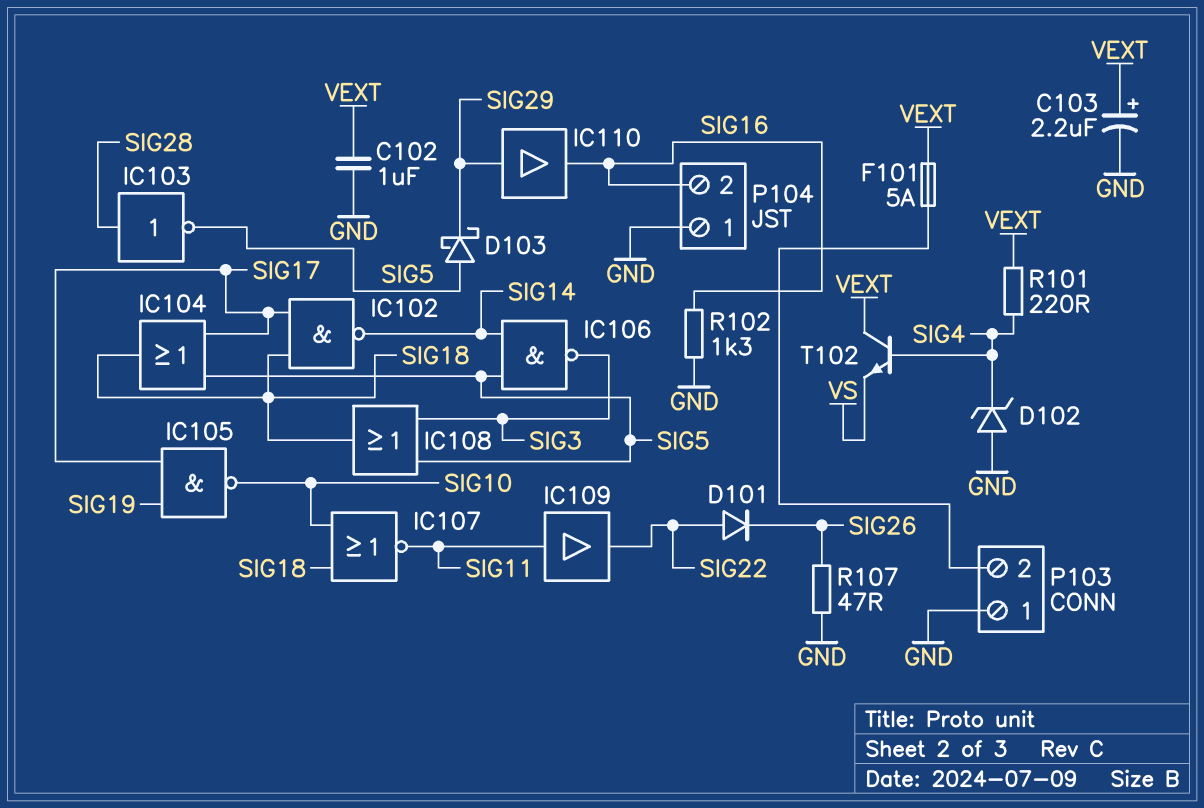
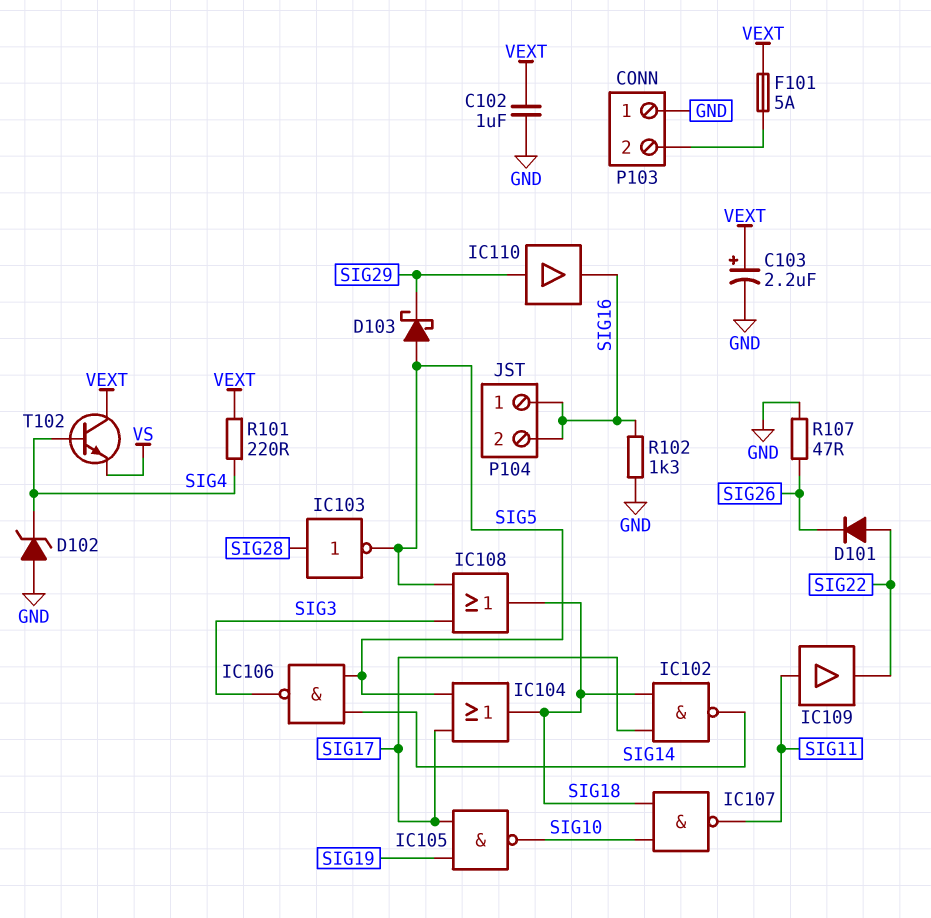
IC107: NOR (in SIG10, in SIG18, out SIG11) -> NAND (in SIG10, in SIG18, out SIG11)
P104 pin 1: GND -> SIG16

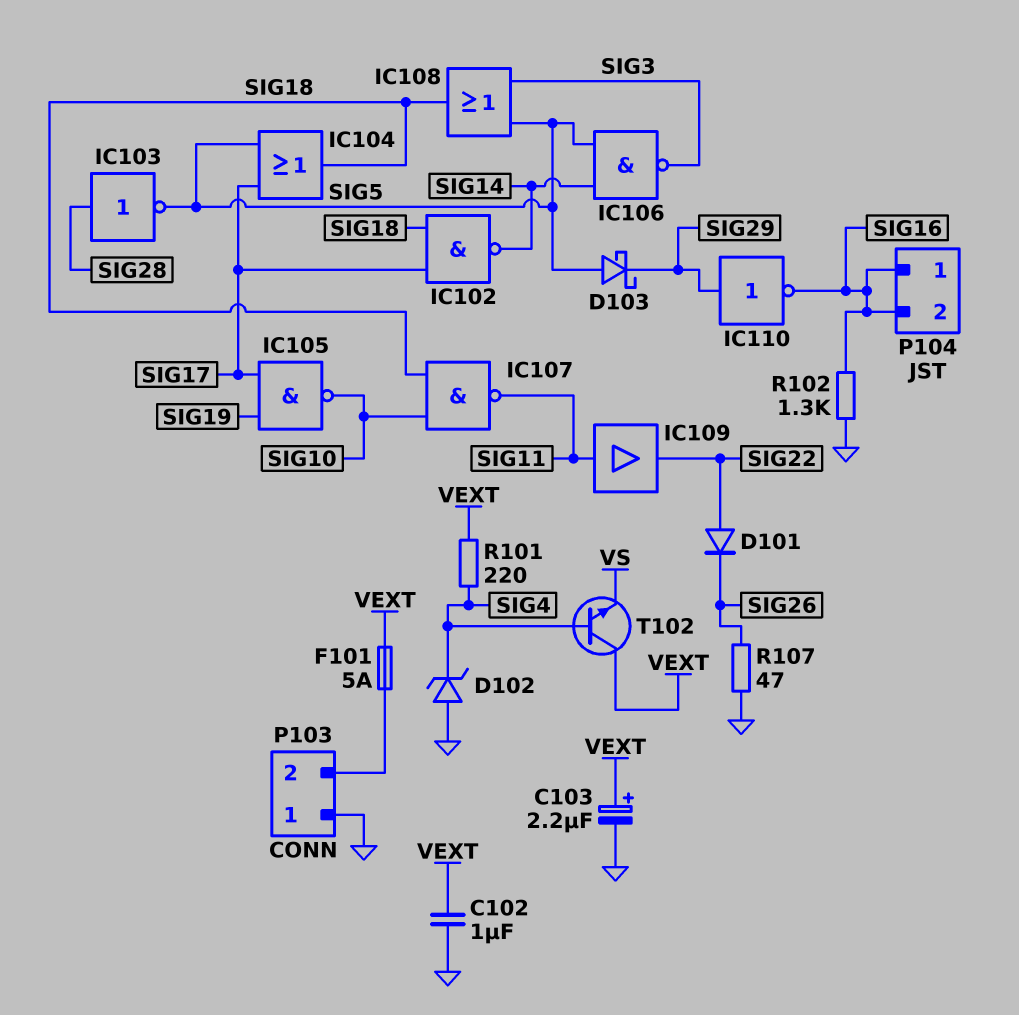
IC110: buffer (in SIG29, out SIG16) -> NOT (in SIG29, out SIG16)

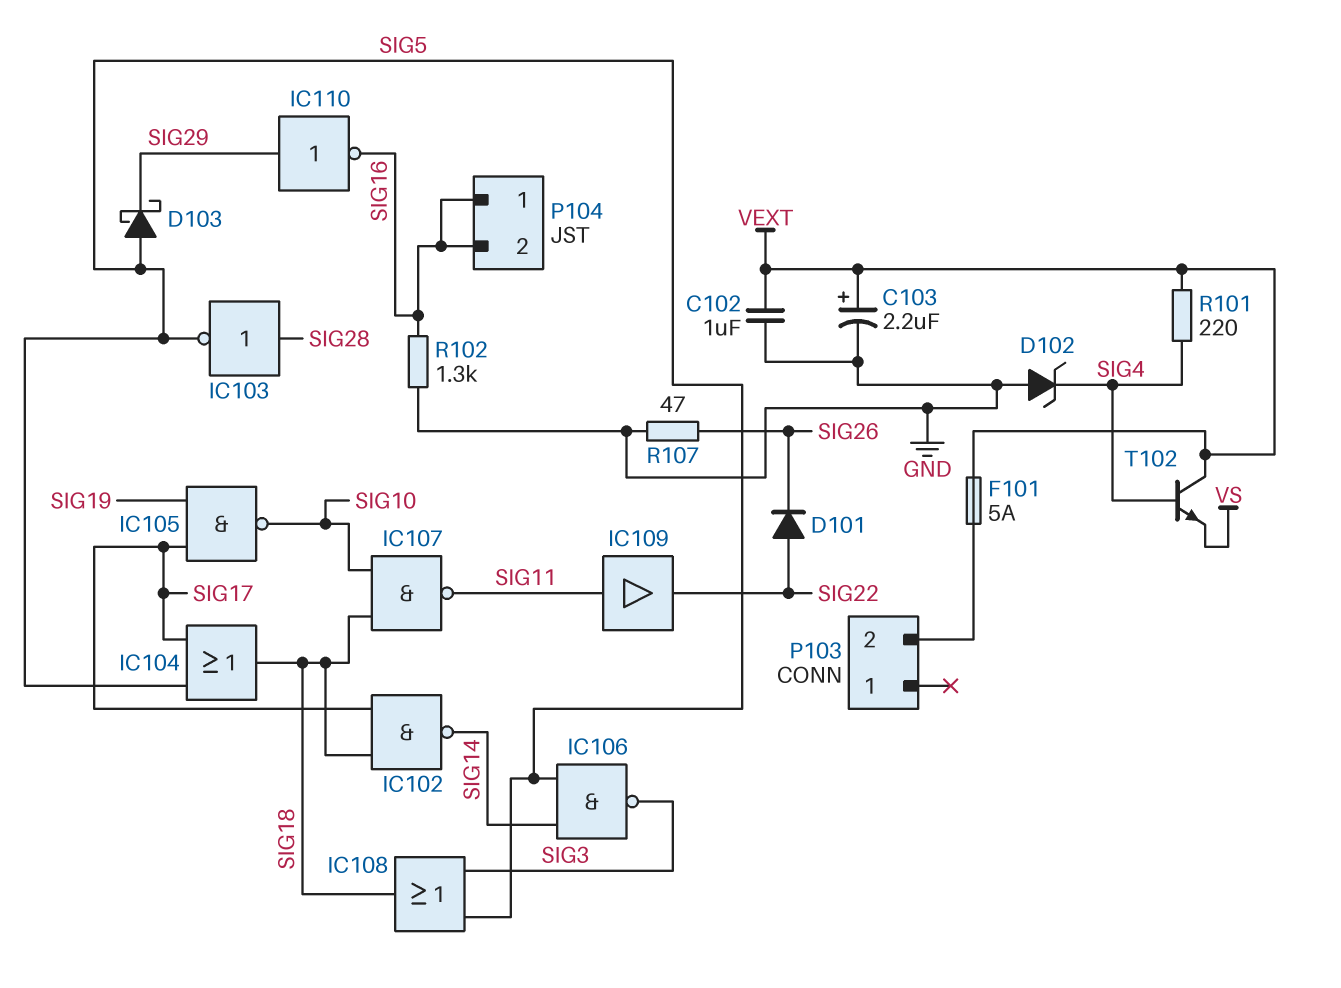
P103 pin 1: GND -> none

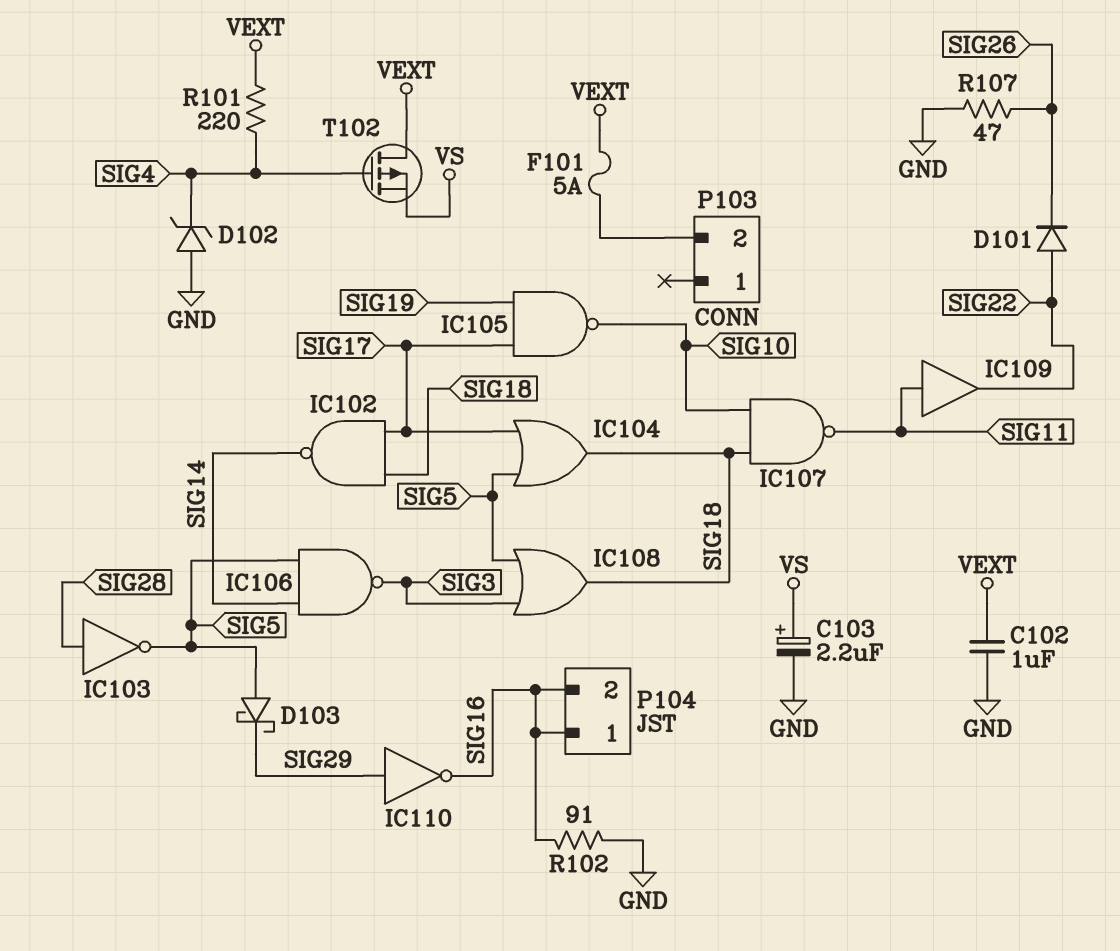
C103: 2.2uF (plus VEXT, minus GND) -> 2.2uF (plus VS, minus GND)
R102: 1.3k (GND, SIG16) -> 91 (GND, SIG16)
T102: NPN (B SIG4, C VEXT, E VS) -> PMOS (G SIG4, D VEXT, S VS)

